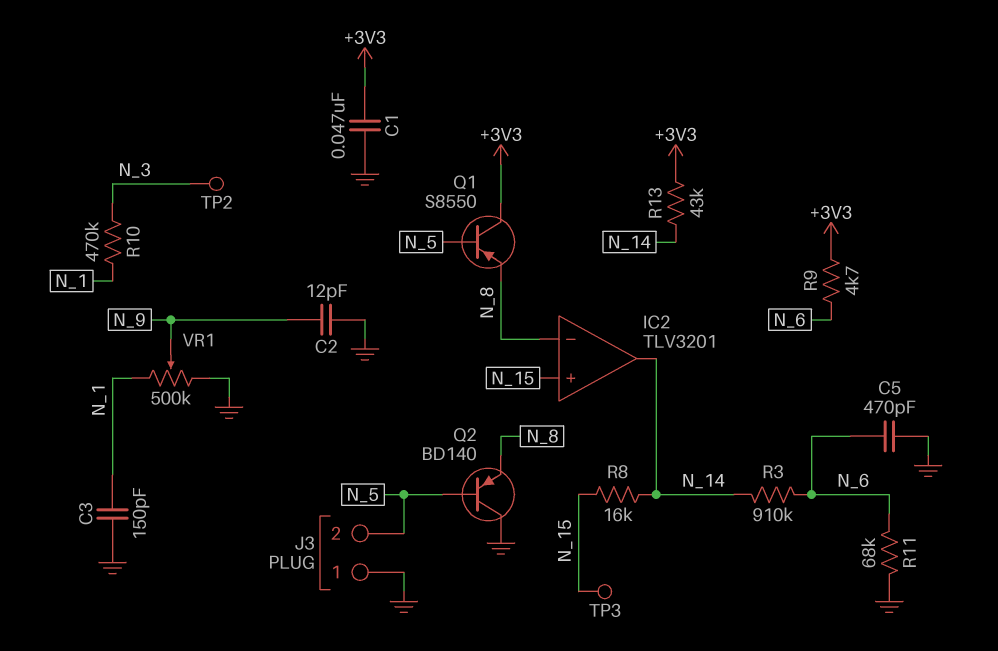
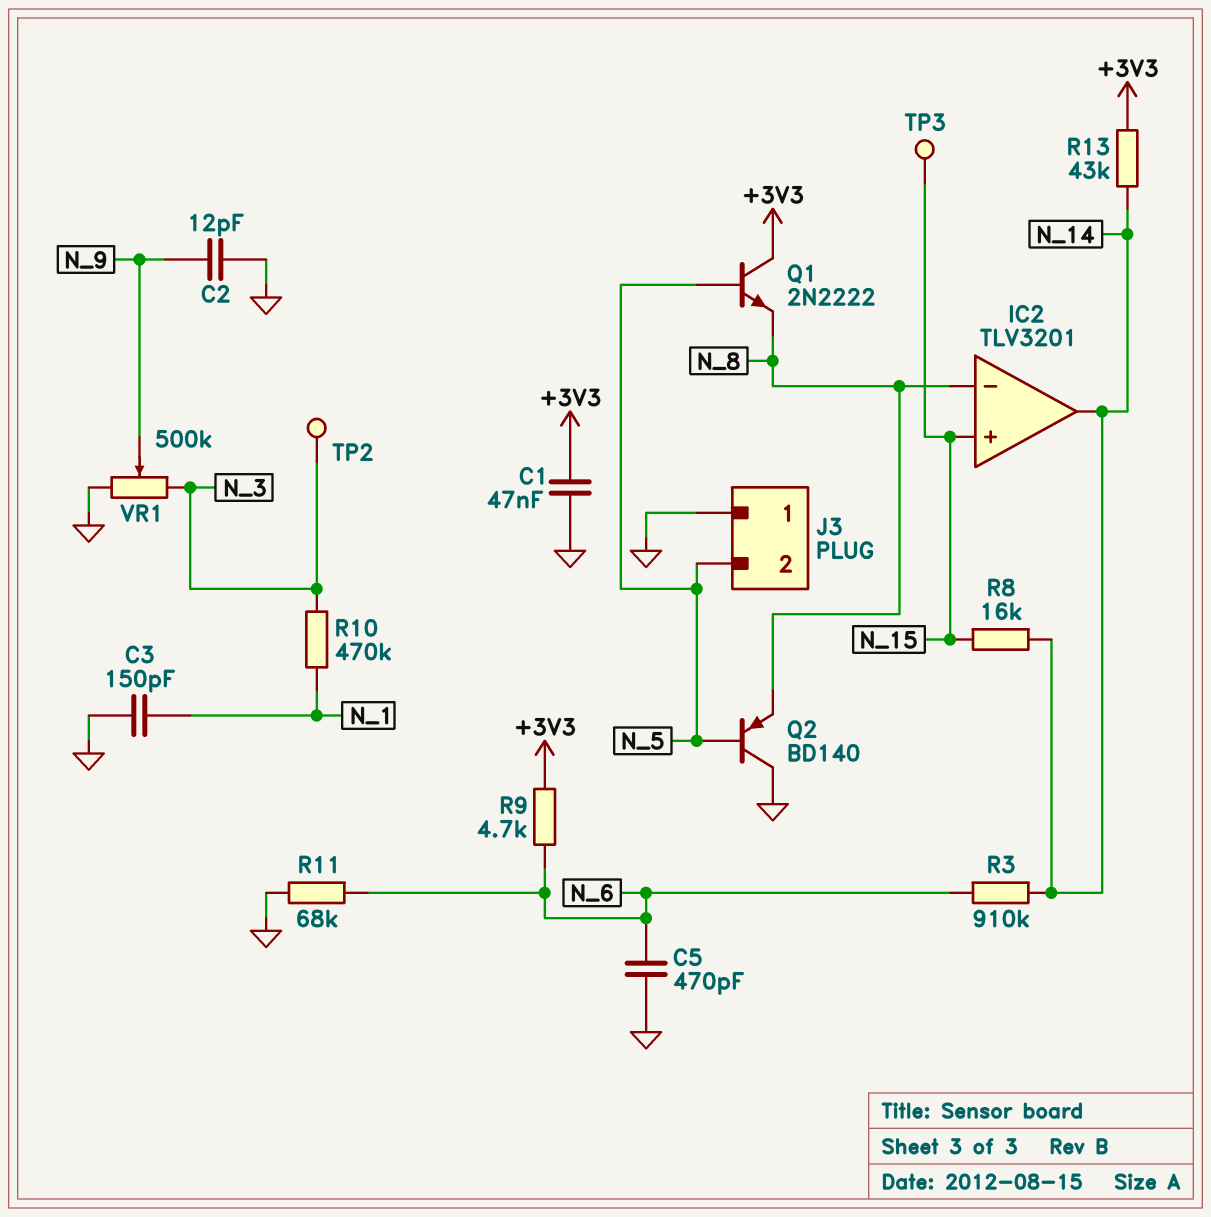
Q1: PNP S8550 (B N_5, C +3V3, E N_8) -> NPN 2N2222 (B N_5, C +3V3, E N_8)
VR1: 500k (GND, N_1, wiper N_9) -> 500k (GND, N_3, wiper N_9)

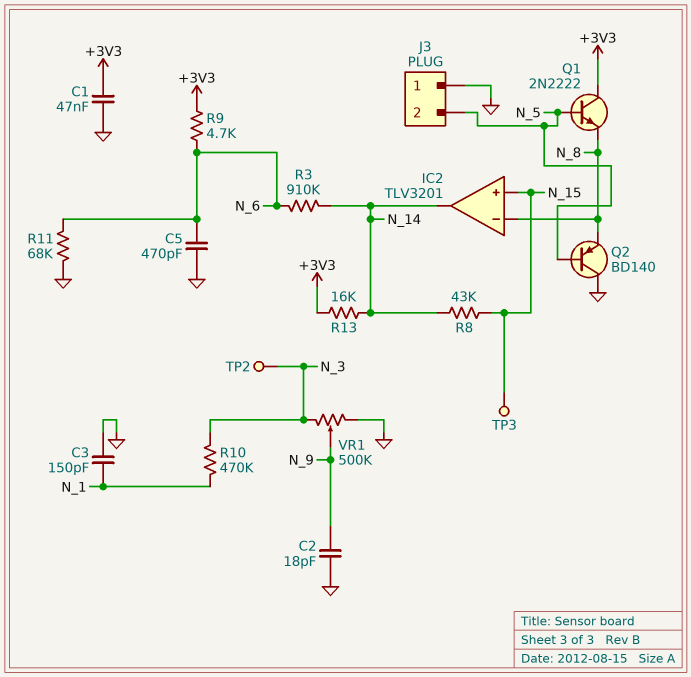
C2: 12pF (GND, N_9) -> 18pF (GND, N_9)
R8: 16k (N_14, N_15) -> 43k (N_14, N_15)
R13: 43k (+3V3, N_14) -> 16k (+3V3, N_14)

